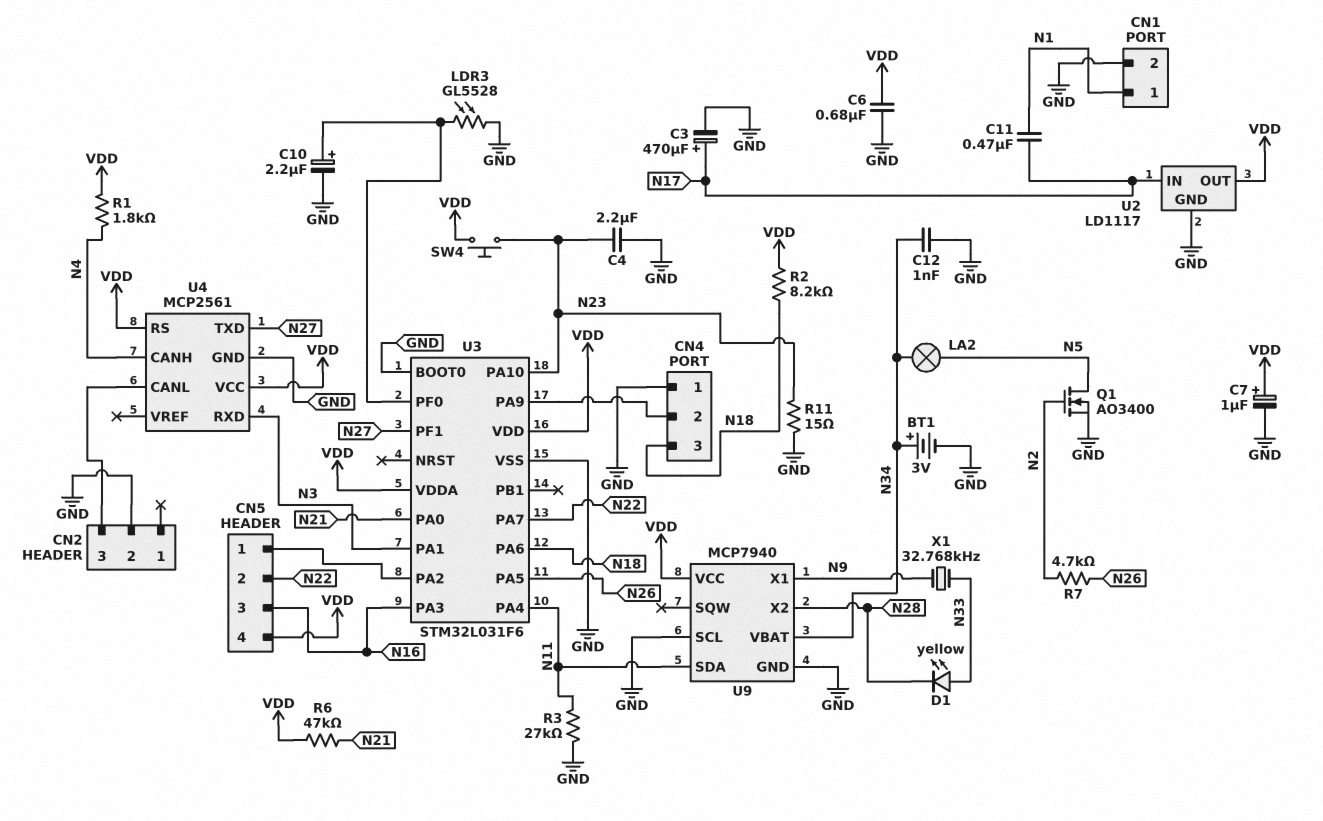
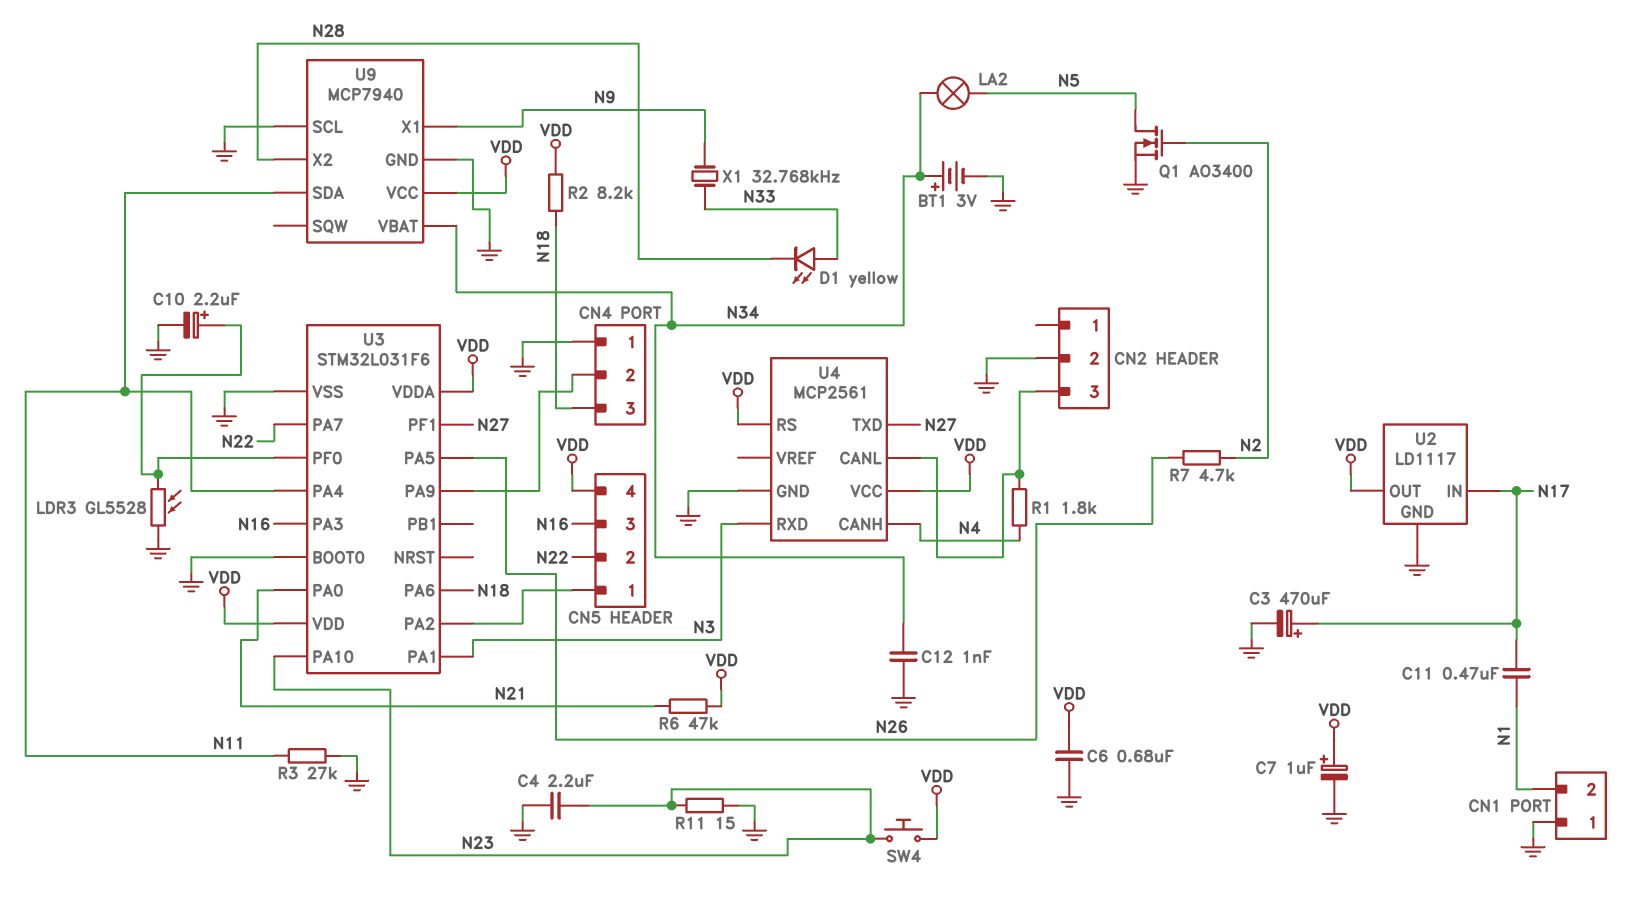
CN1 pin 1: N1 -> GND
CN1 pin 2: GND -> N1
R1: 1.8k (N4, VDD) -> 1.8k (CN2/3, N4)

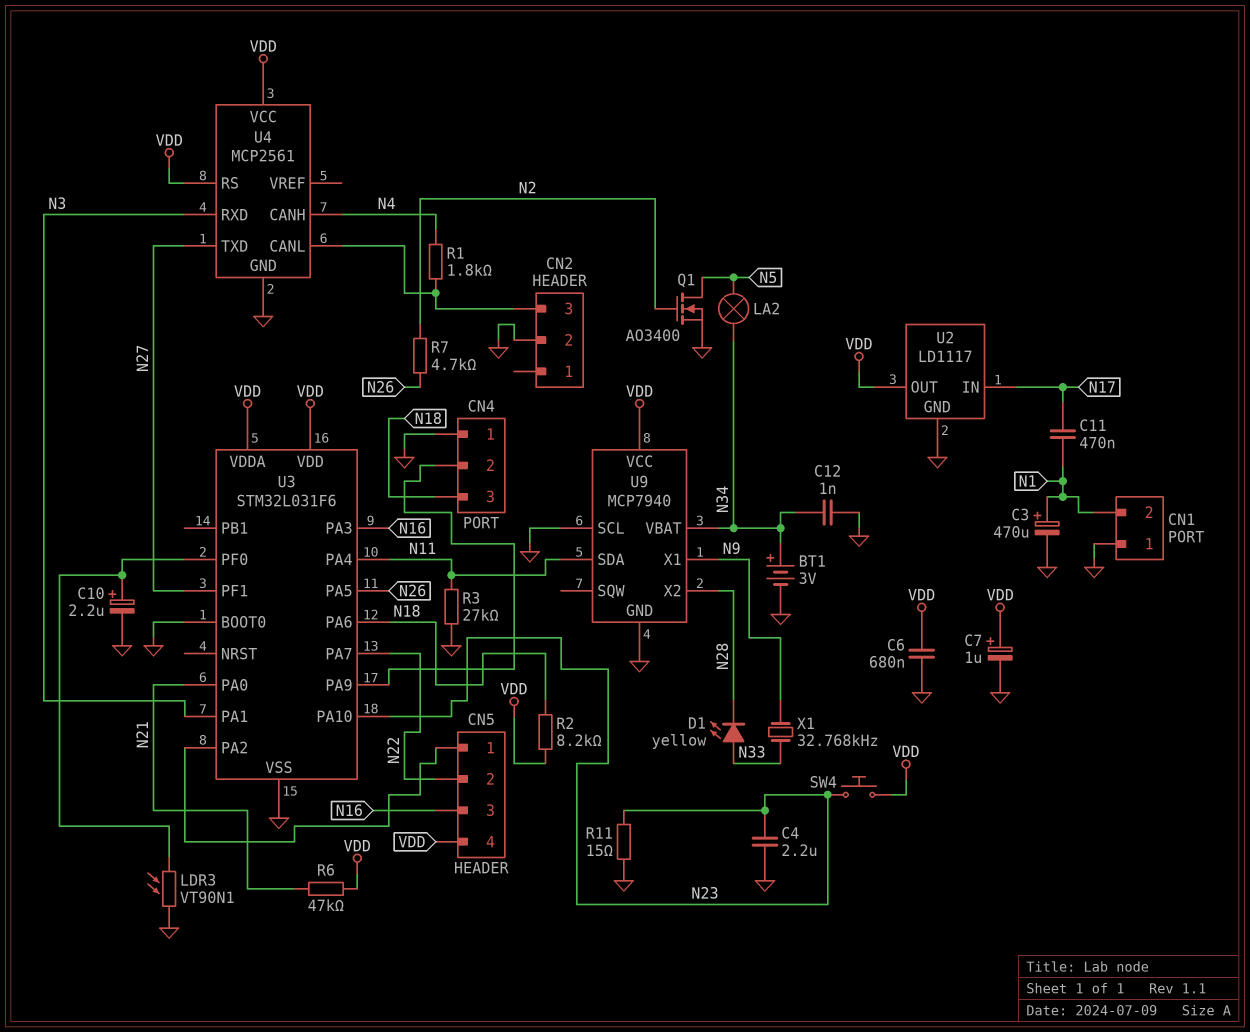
C3: 470uF (plus N17, minus GND) -> 470uF (plus N1, minus GND)
LDR3: GL5528 (GND, U3/PF0) -> VT90N1 (GND, U3/PF0)

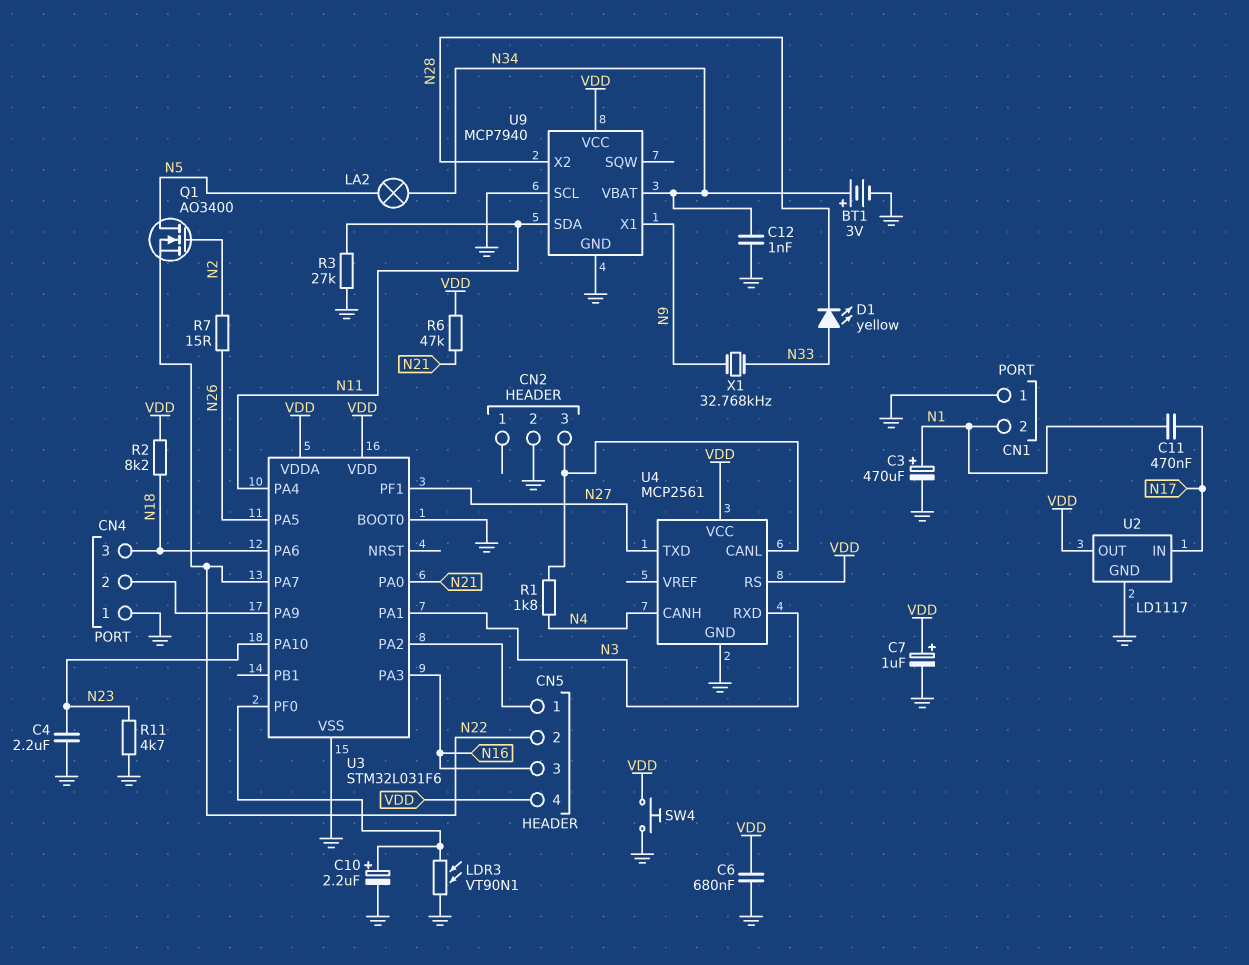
Q1: NMOS AO3400 (G N2, D N5, S GND) -> NMOS AO3400 (G N2, D N5, S N22)
R7: 4.7k (N2, N26) -> 15 (N2, N26)
R11: 15 (GND, N23) -> 4.7k (GND, N23)
SW4: button (N23, VDD) -> button (GND, VDD)

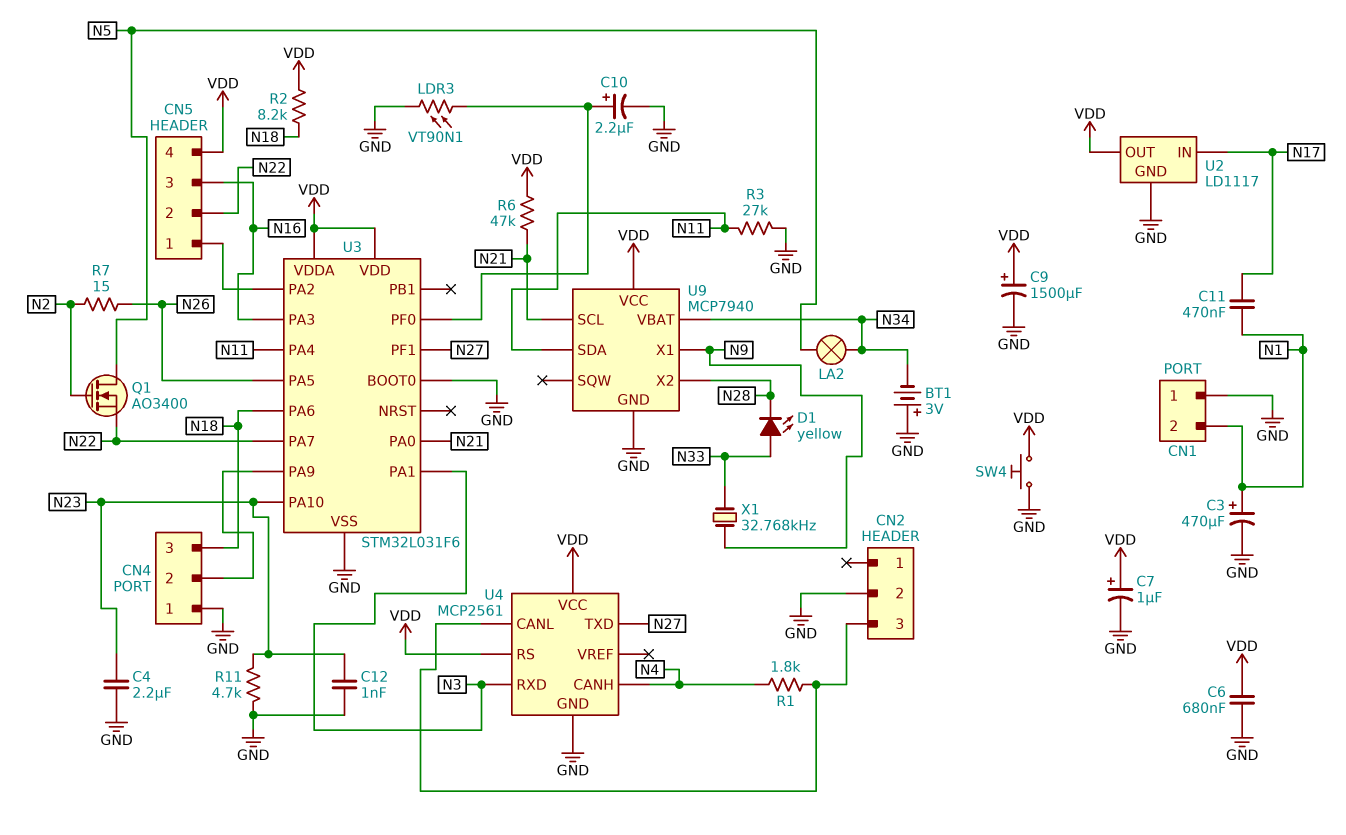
BT1: 3V (plus N34, minus GND) -> 3V (plus GND, minus N34)
C9: none -> 1500uF (plus VDD, minus GND)
C12: 1nF (GND, N34) -> 1nF (GND, N23)
U9 pin SCL: GND -> N21

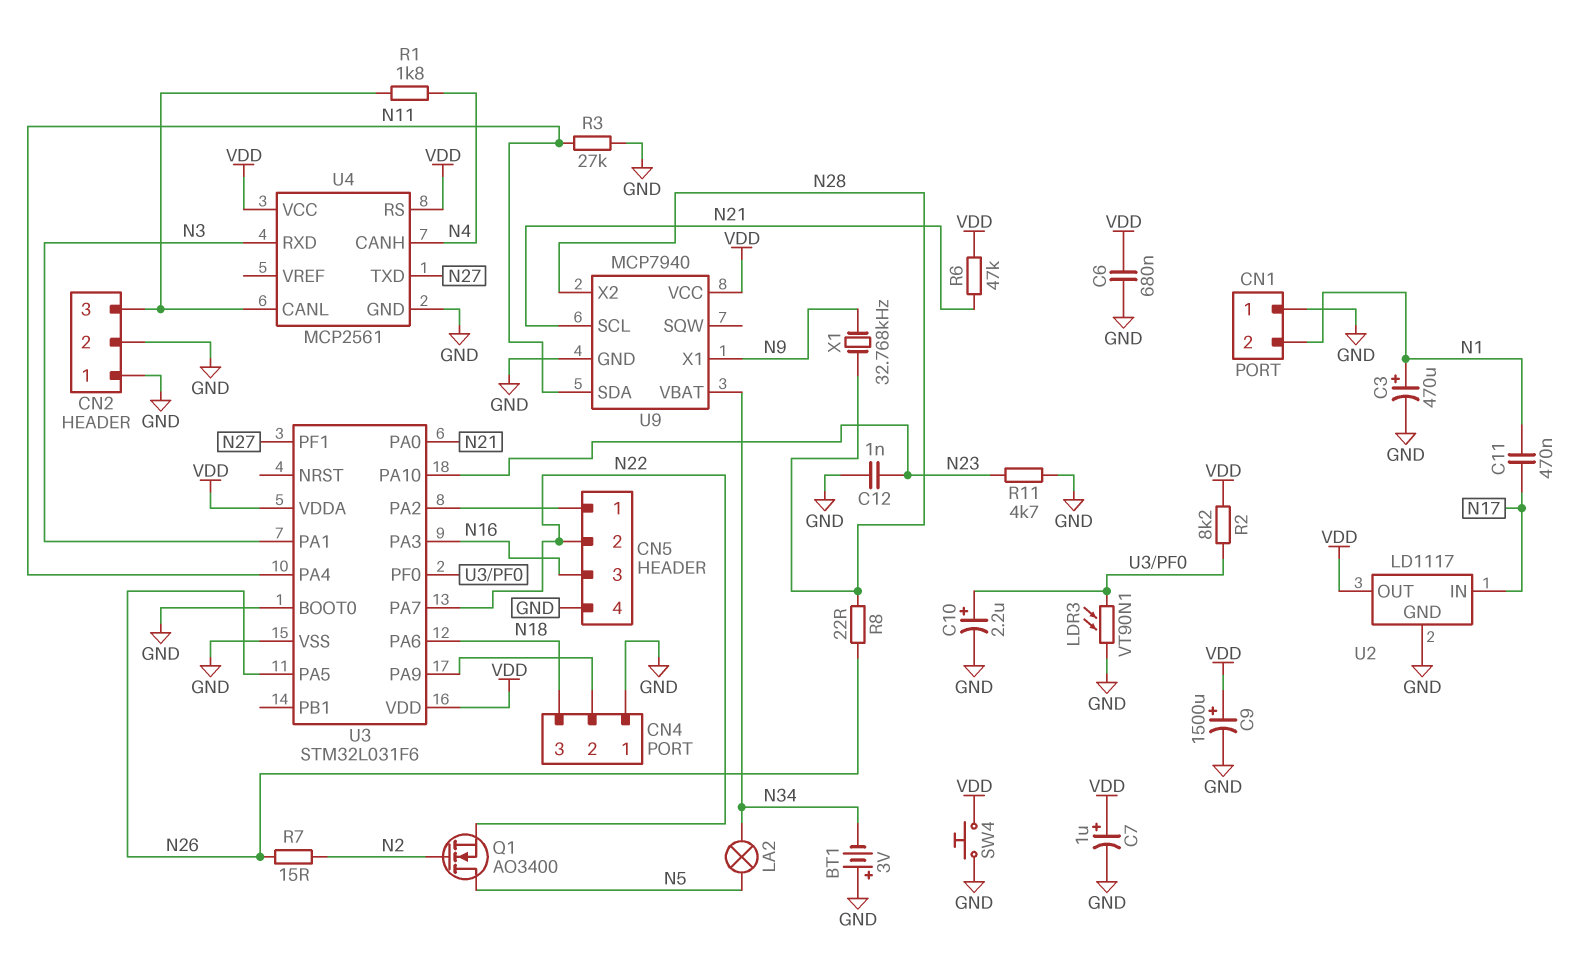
C4: 2.2uF (GND, N23) -> none
CN2 pin 1: none -> GND
CN5 pin 4: VDD -> GND
D1: LED yellow (A N33, K N28) -> none
R2: 8.2k (N18, VDD) -> 8.2k (U3/PF0, VDD)
R8: none -> 22 (N26, N28)
X1: 32.768kHz (N9, N33) -> 32.768kHz (N9, N28)

